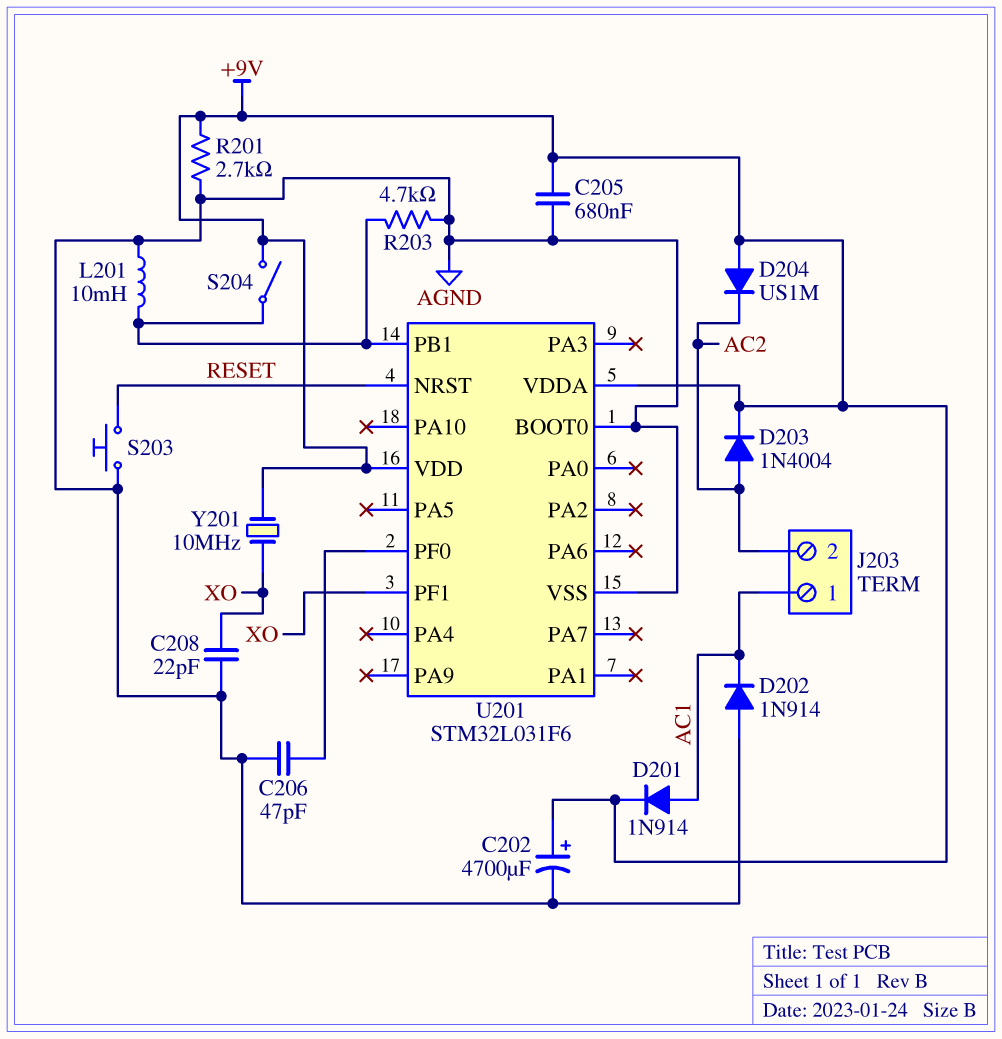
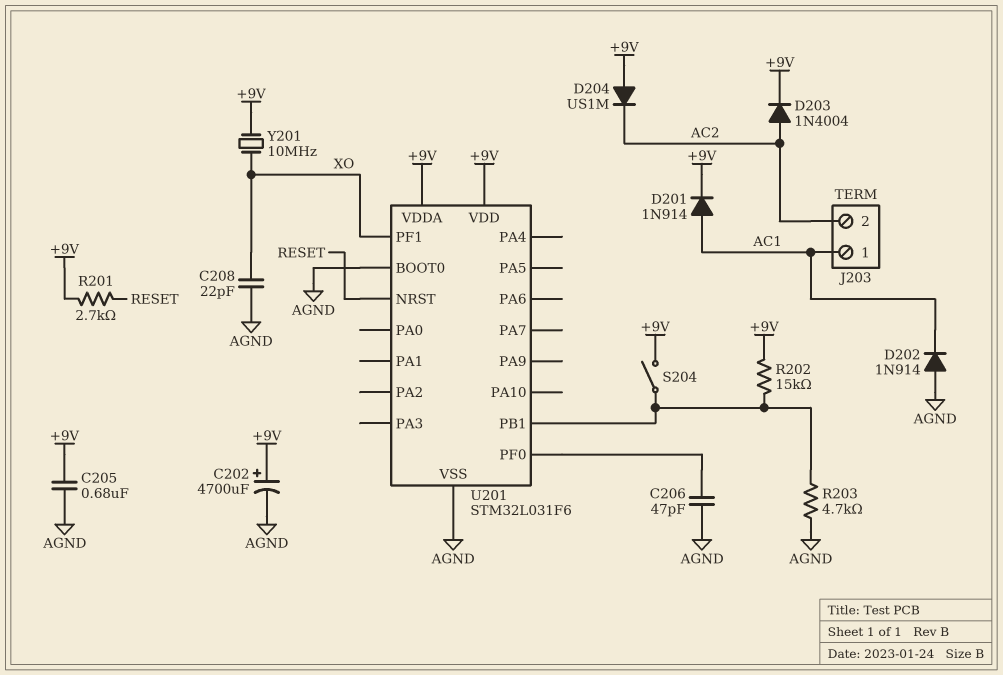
L201: 10mH (AGND, U201/PB1) -> none
R201: 2.7k (+9V, AGND) -> 2.7k (+9V, RESET)
R202: none -> 15k (+9V, U201/PB1)
S203: button (AGND, RESET) -> none

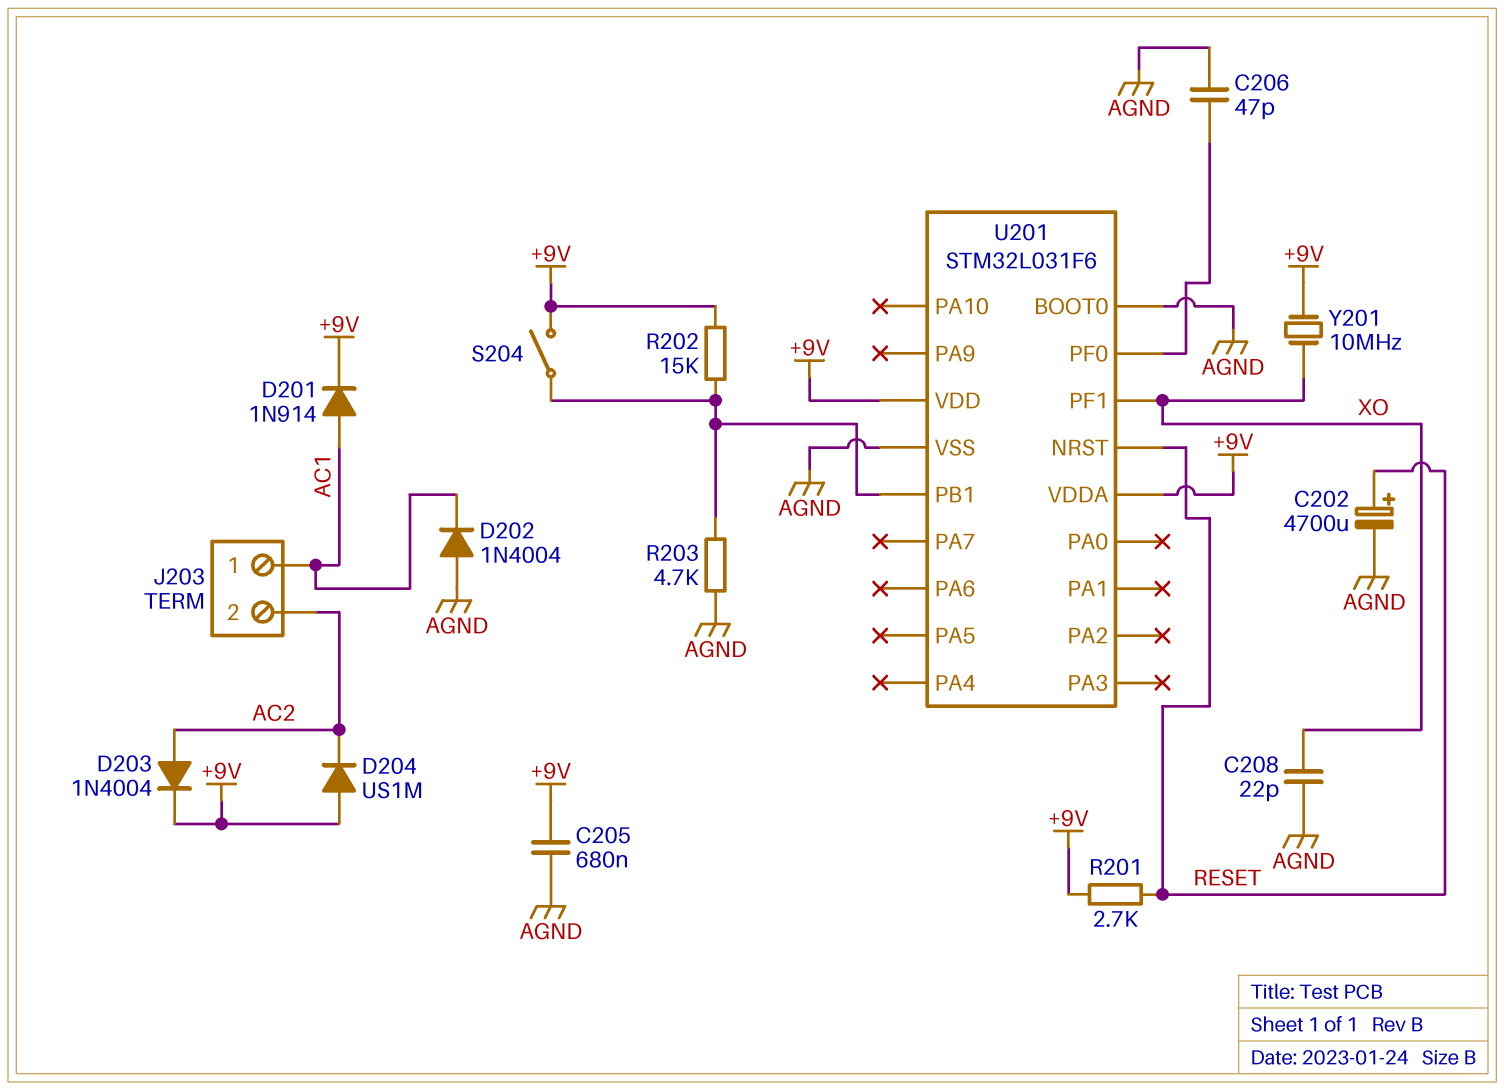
C202: 4700uF (plus +9V, minus AGND) -> 4700uF (plus RESET, minus AGND)
D202: diode 1N914 (A AGND, K AC1) -> diode 1N4004 (A AGND, K AC1)

